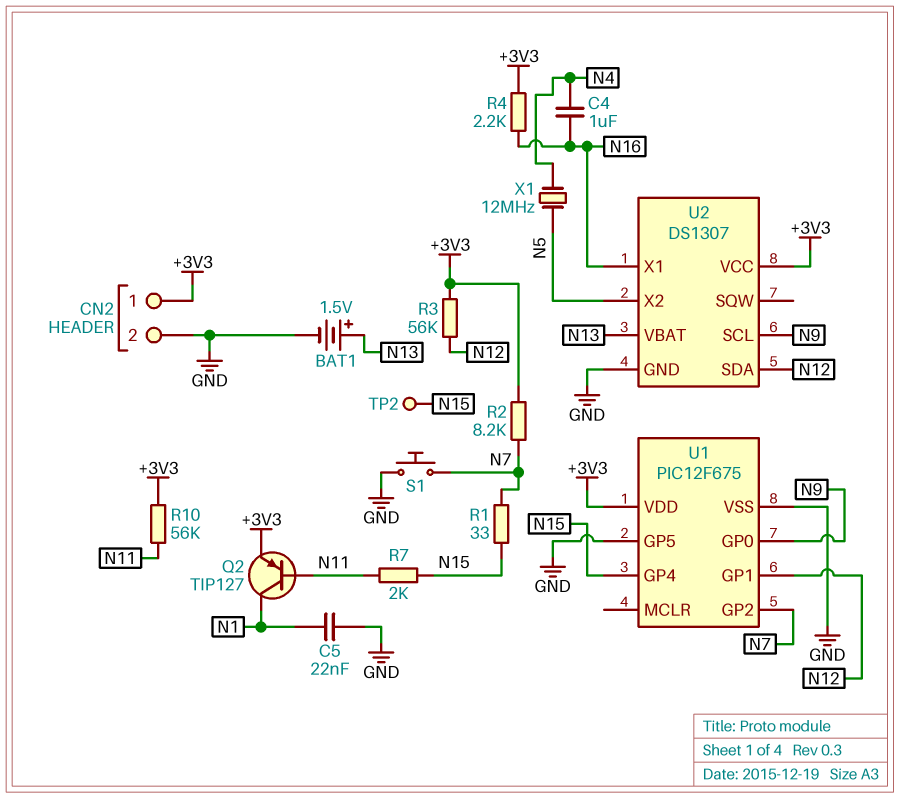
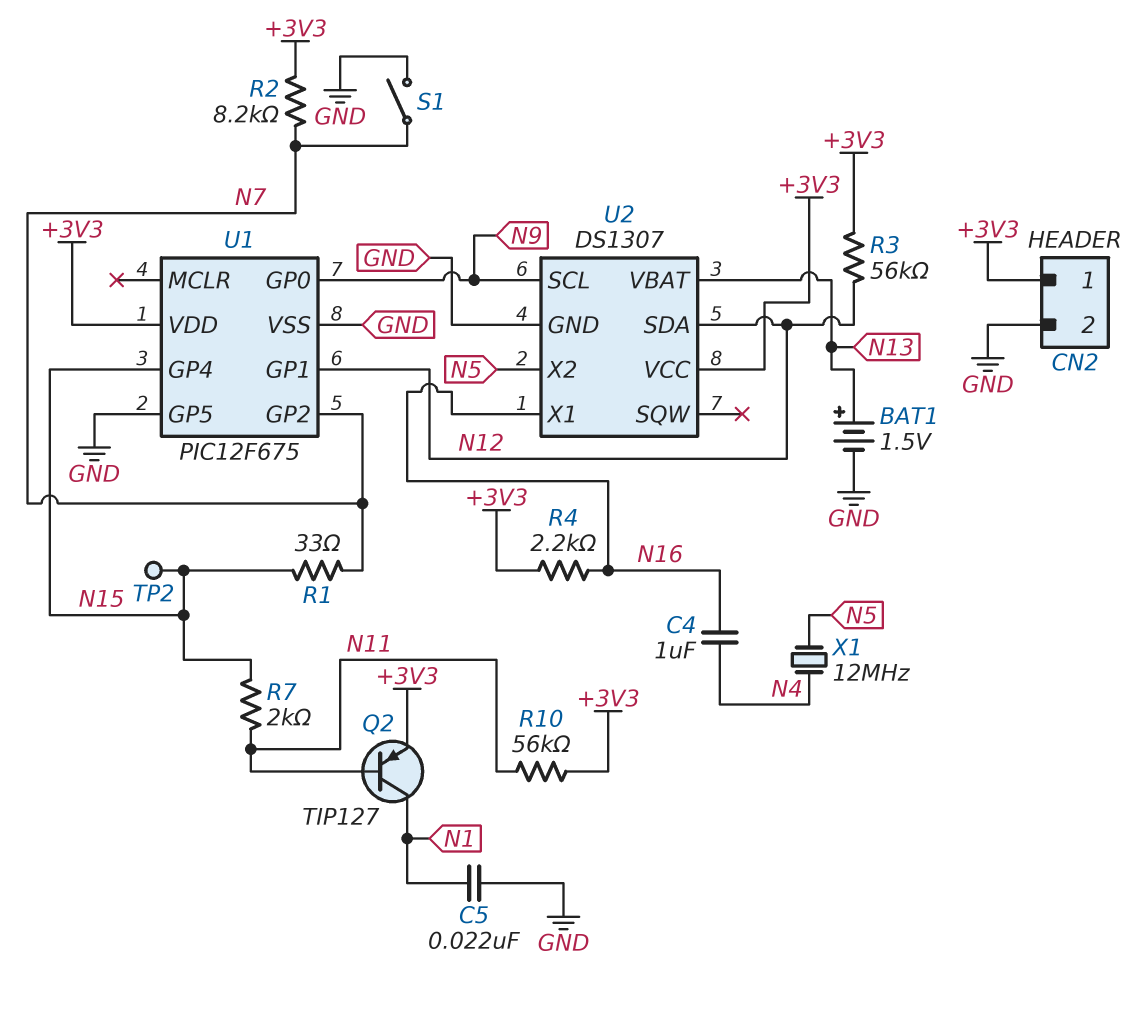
S1: button (GND, N7) -> switch (GND, N7)

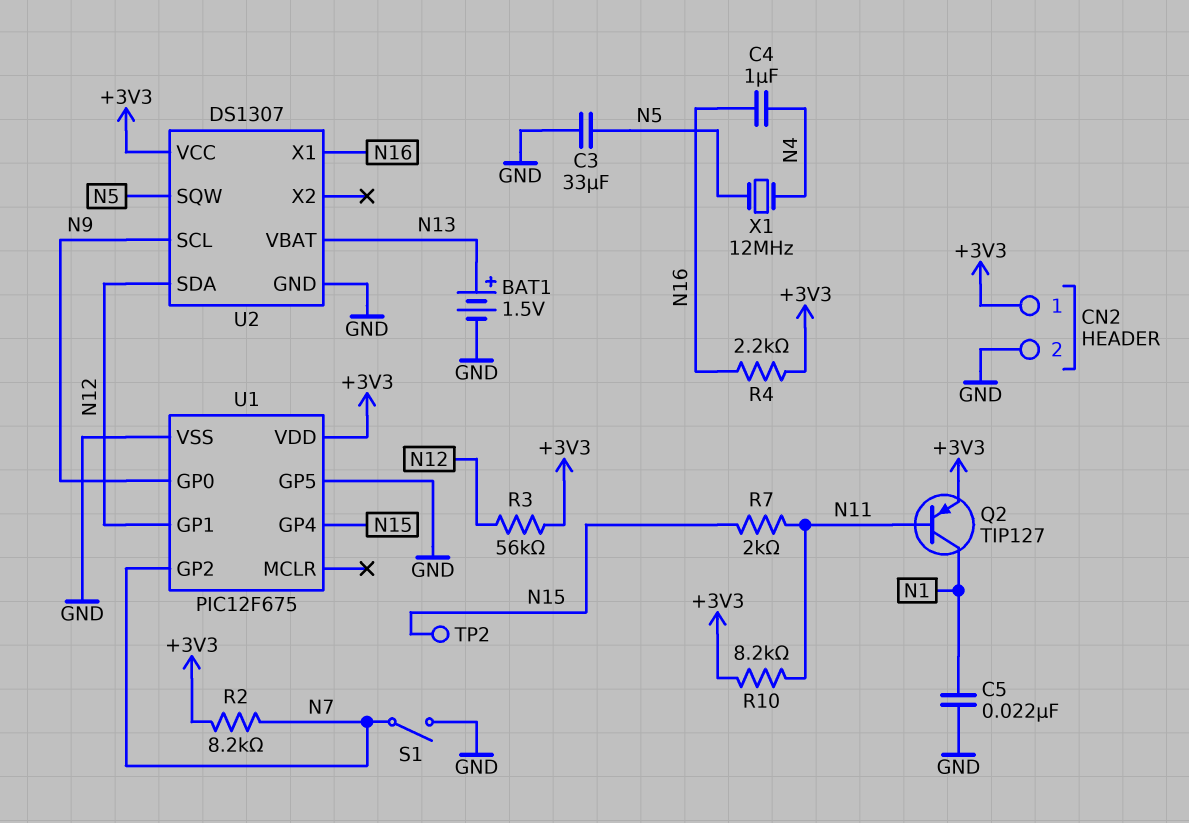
C3: none -> 33uF (GND, N5)
R1: 33 (N7, N15) -> none
R10: 56k (+3V3, N11) -> 8.2k (+3V3, N11)
U2 pin SQW: none -> N5
U2 pin X2: N5 -> none

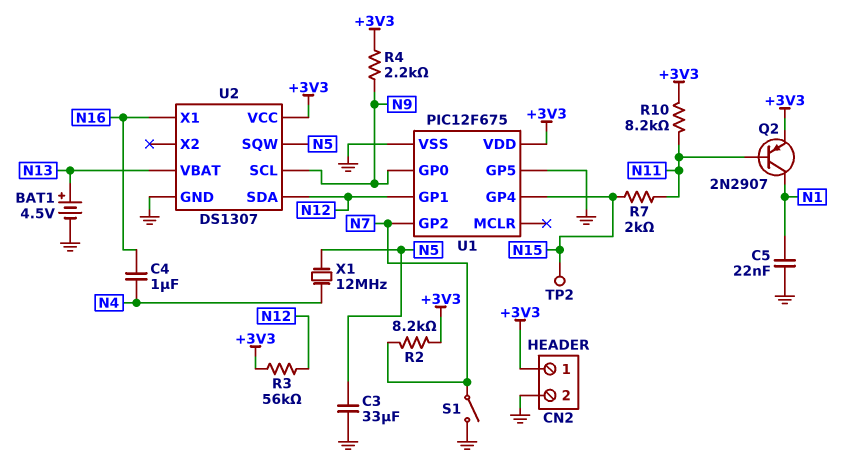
BAT1: 1.5V (plus N13, minus GND) -> 4.5V (plus N13, minus GND)
Q2: PNP TIP127 (B N11, C N1, E +3V3) -> PNP 2N2907 (B N11, C N1, E +3V3)
R4: 2.2k (+3V3, N16) -> 2.2k (+3V3, N9)

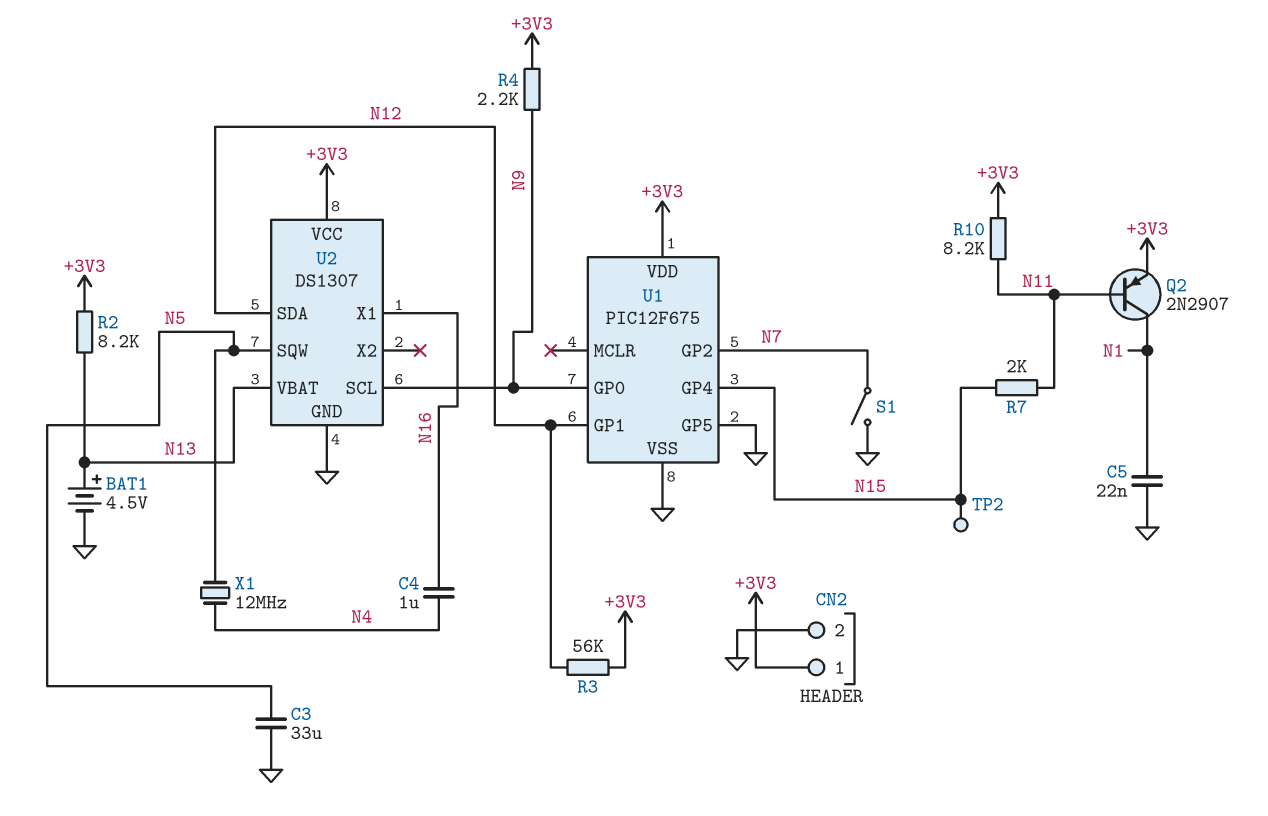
R2: 8.2k (+3V3, N7) -> 8.2k (+3V3, N13)

